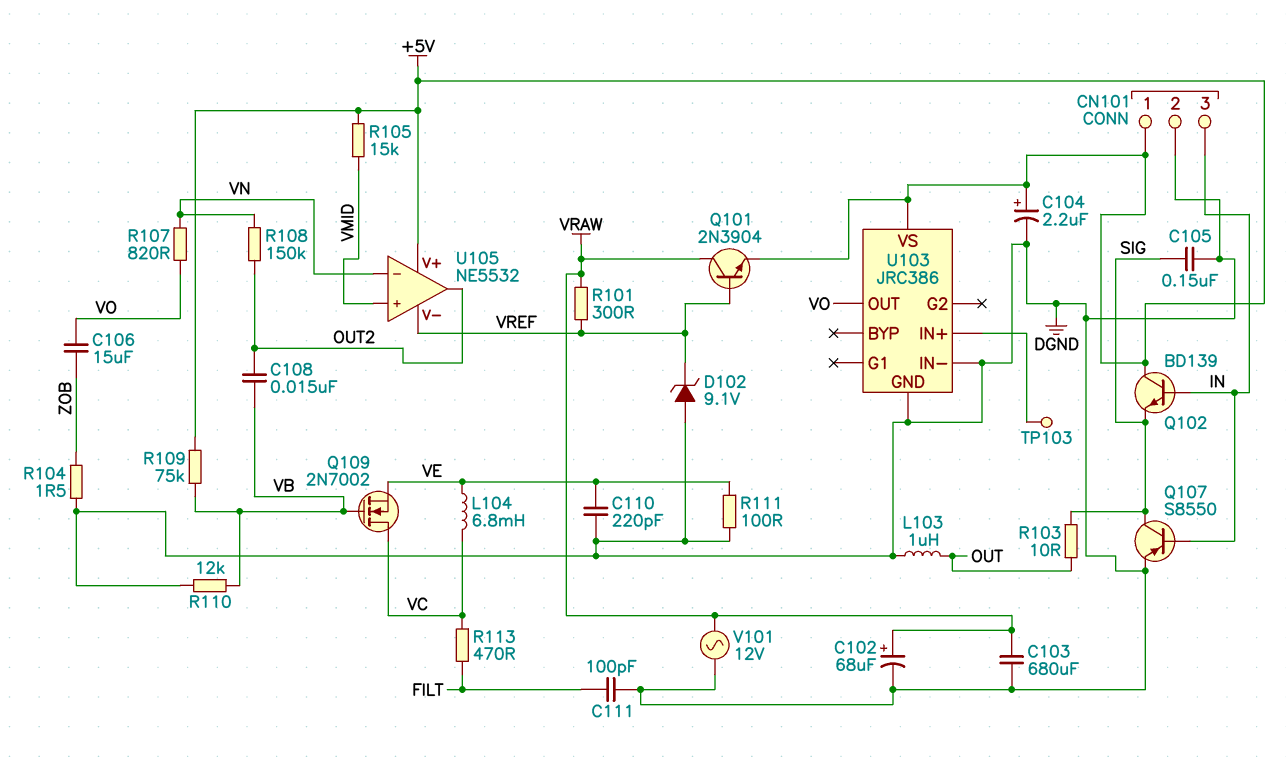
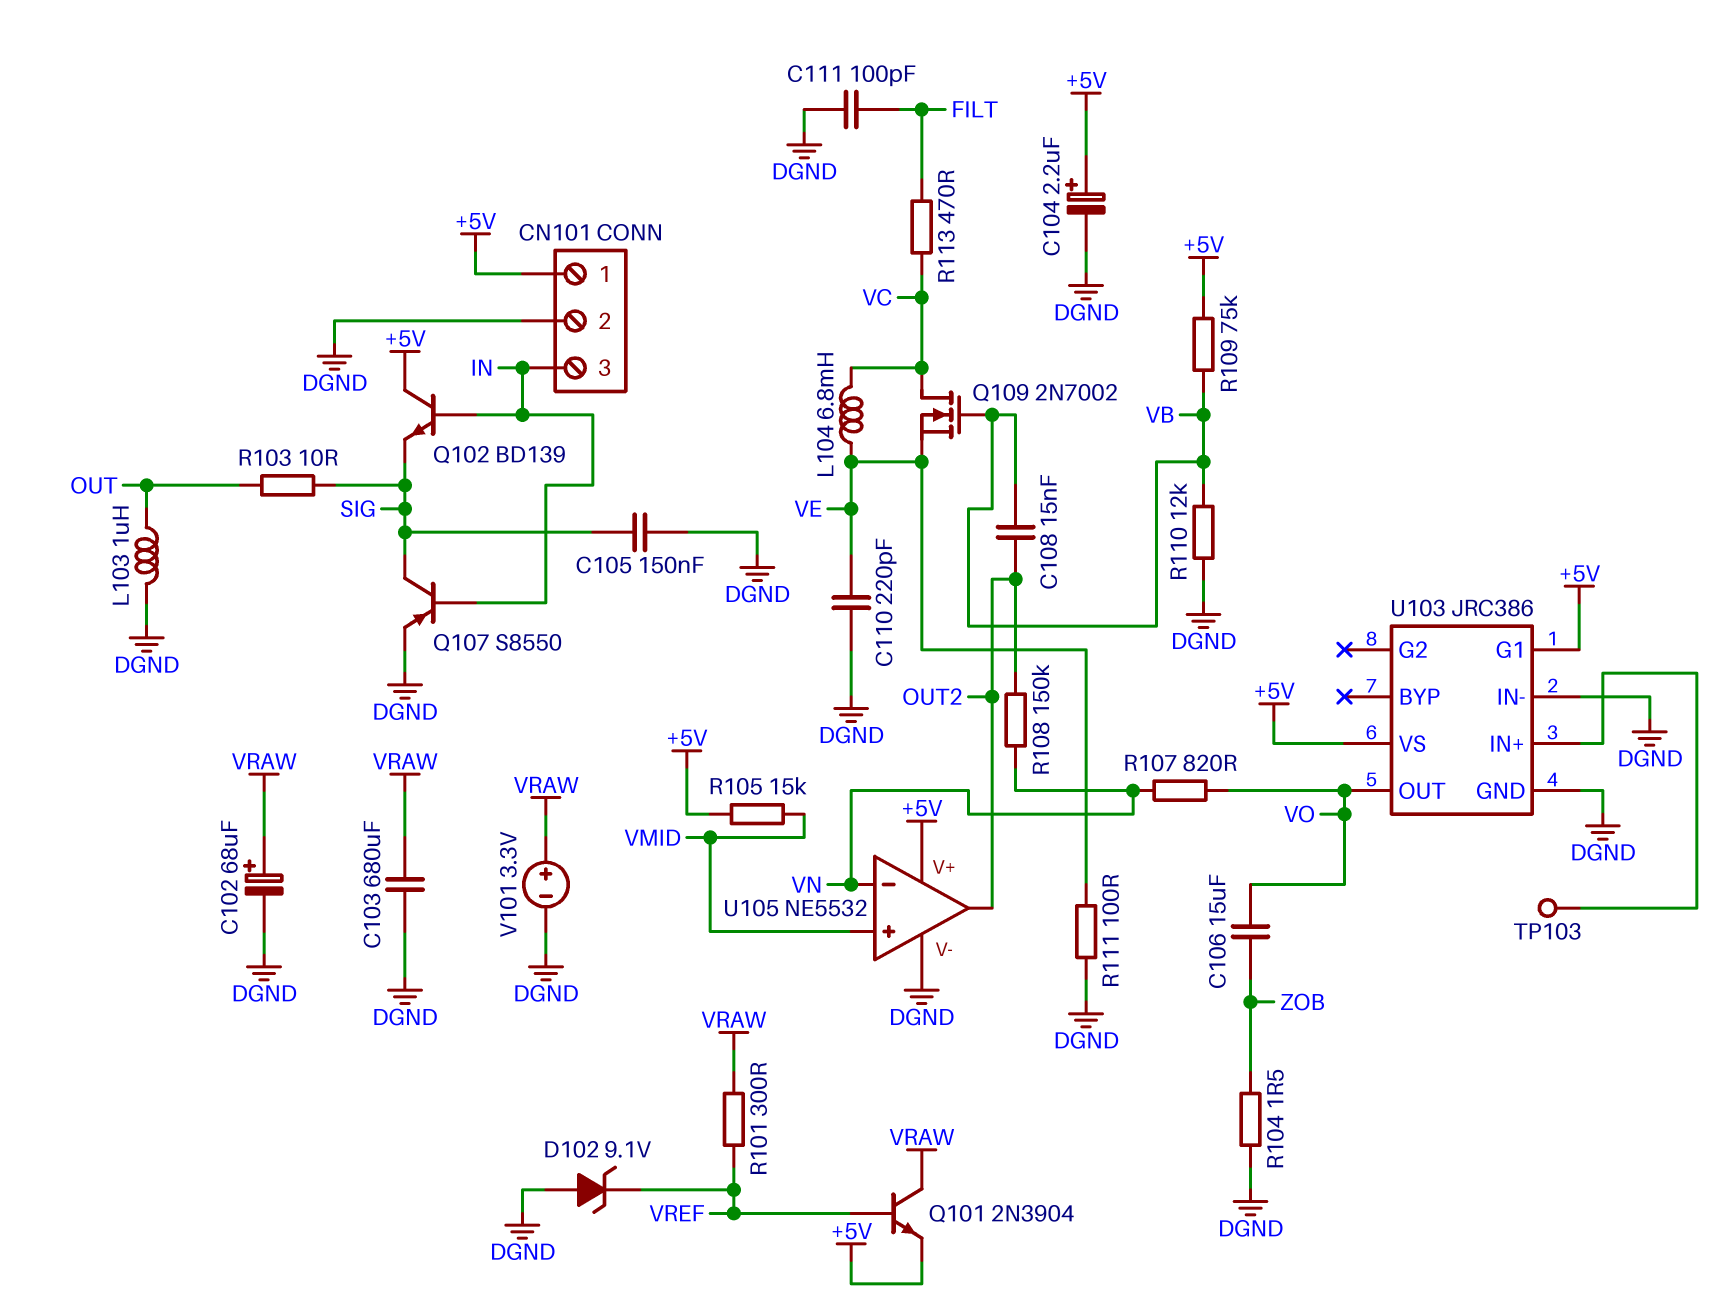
U103 pin G1: none -> +5V
U105 pin V-: VREF -> DGND
V101: AC 12V (DGND, VRAW) -> 3.3V (plus VRAW, minus DGND)

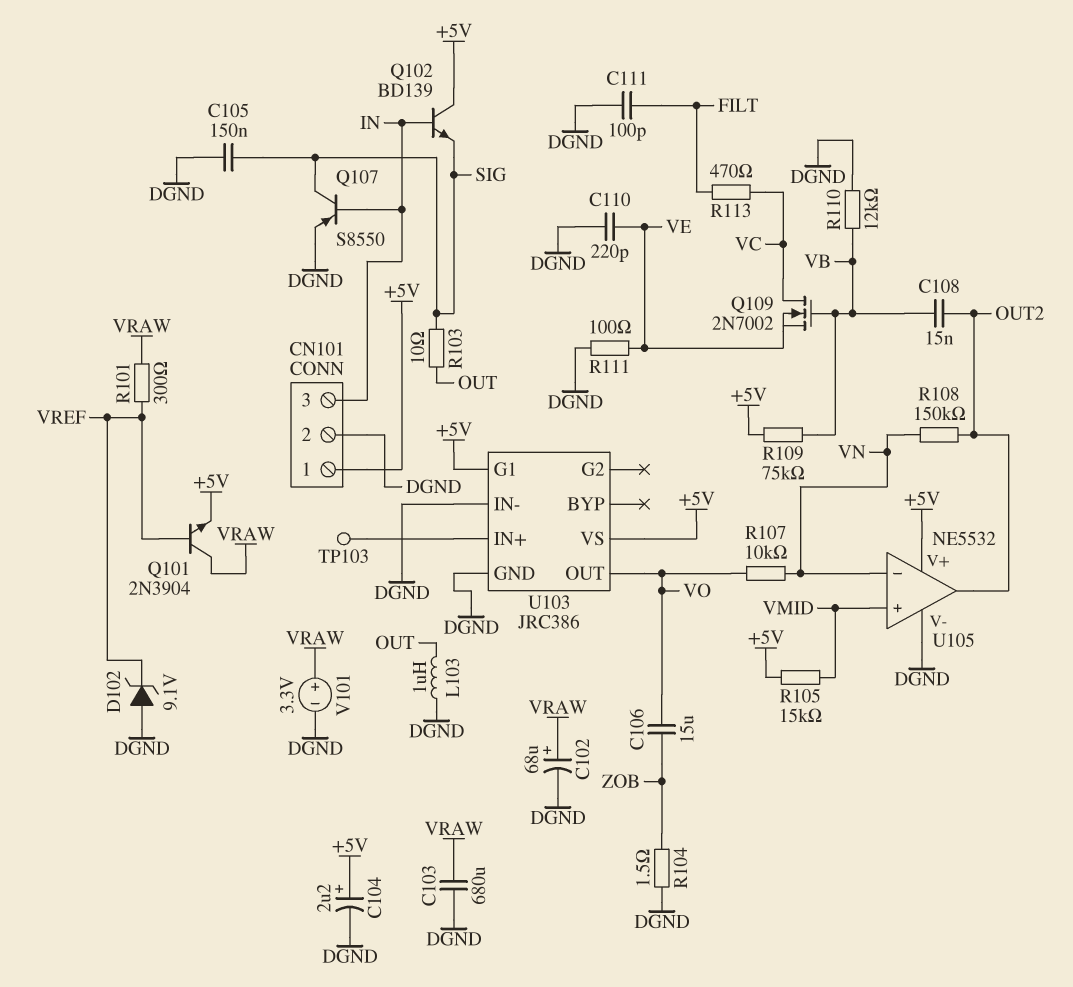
L104: 6.8mH (VC, VE) -> none
R107: 820 (VN, VO) -> 10k (VN, VO)

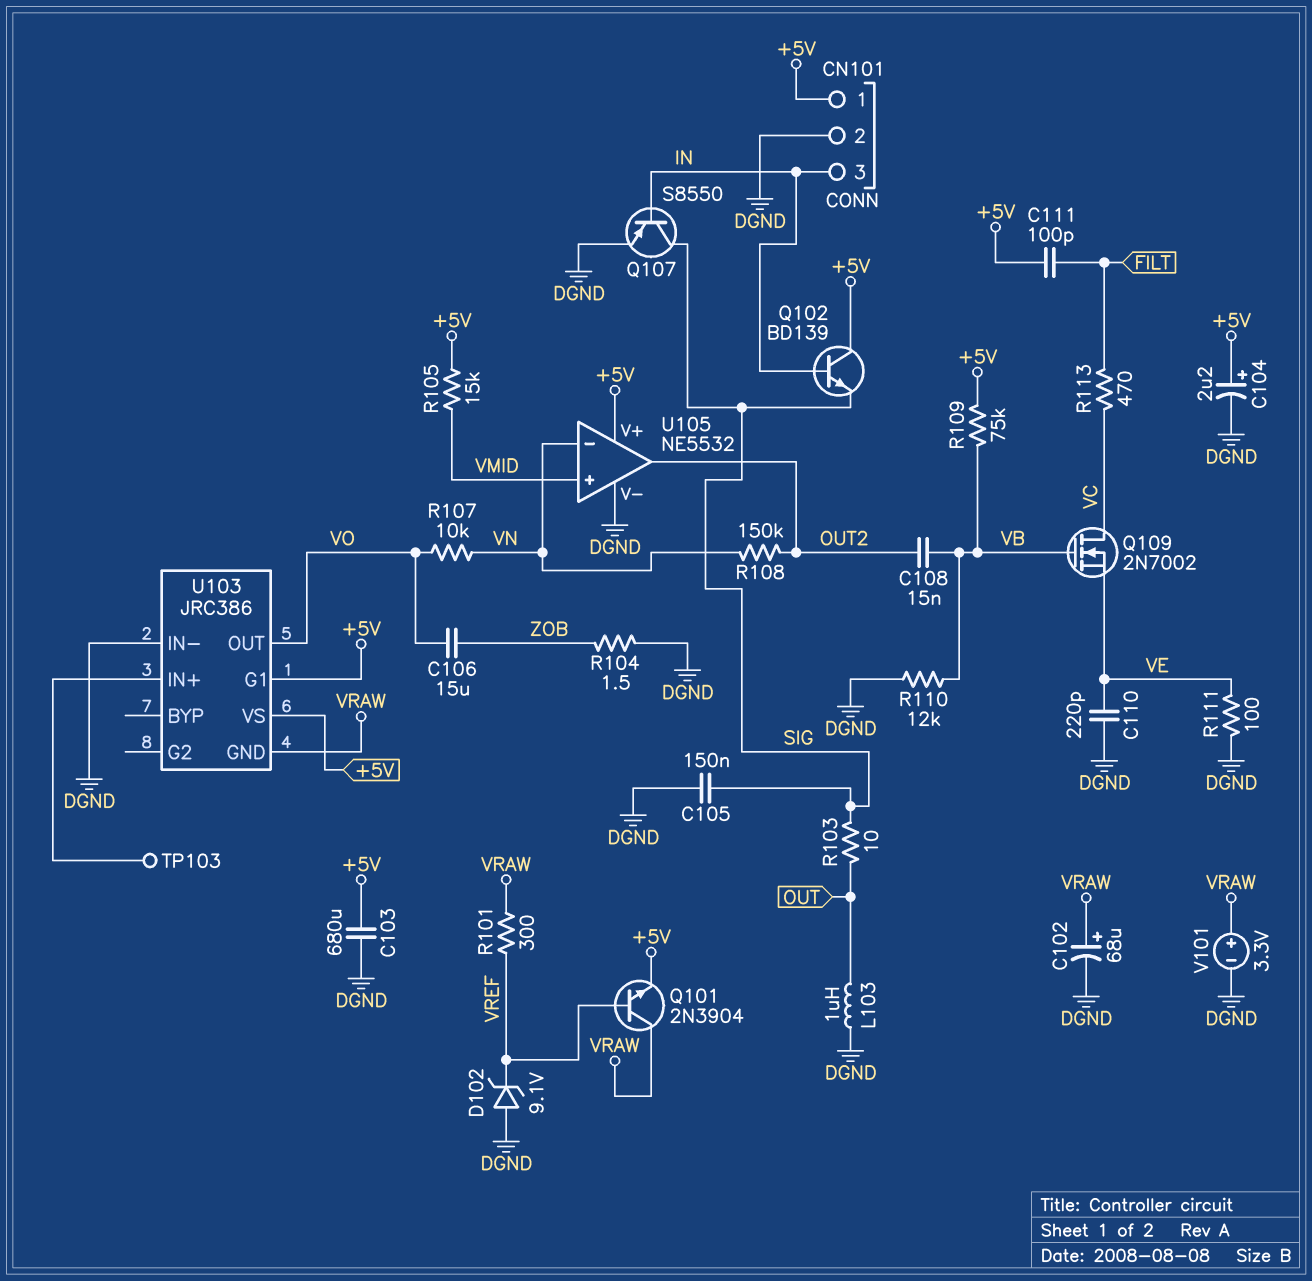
C103: 680uF (DGND, VRAW) -> 680uF (+5V, DGND)
C111: 100pF (DGND, FILT) -> 100pF (+5V, FILT)
U103 pin GND: DGND -> VRAW

